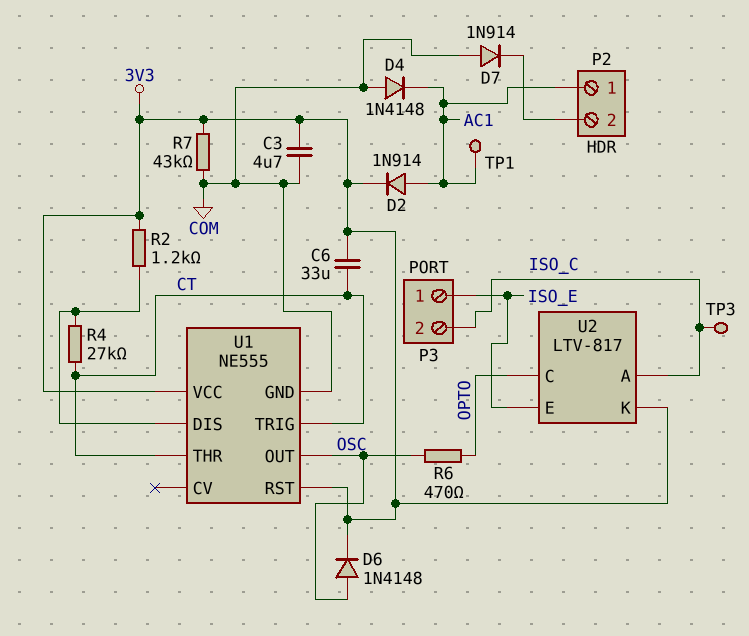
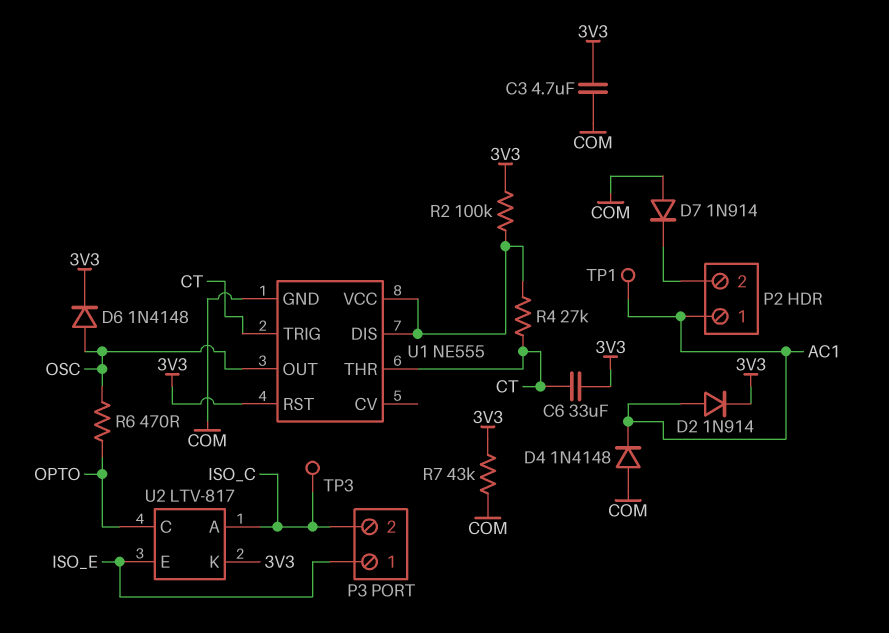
R2: 1.2k (3V3, U1/DIS) -> 100k (3V3, U1/DIS)
U1 pin VCC: 3V3 -> U1/DIS

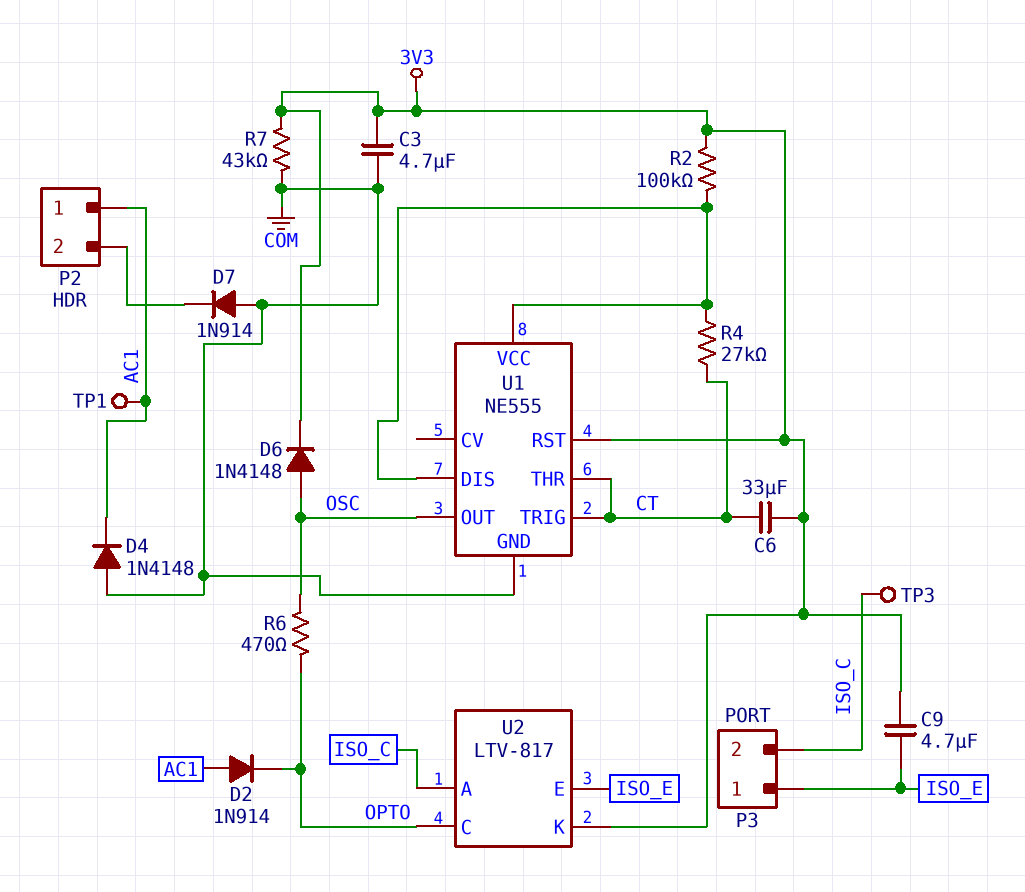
C9: none -> 4.7uF (3V3, ISO_E)
D2: diode 1N914 (A AC1, K 3V3) -> diode 1N914 (A AC1, K OPTO)

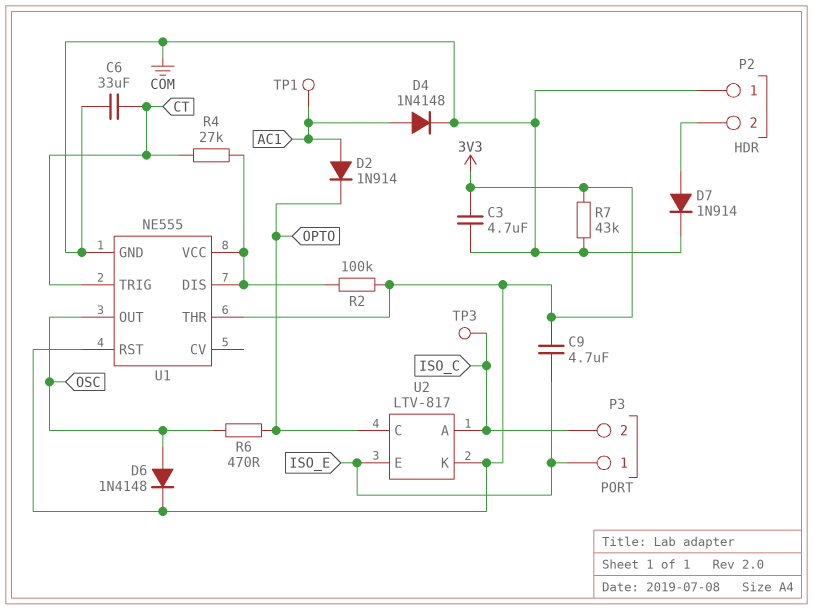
C6: 33uF (3V3, CT) -> 33uF (COM, CT)
D4: diode 1N4148 (A COM, K AC1) -> diode 1N4148 (A AC1, K COM)
D7: diode 1N914 (A COM, K P2/2) -> diode 1N914 (A P2/2, K COM)
P2 pin 1: AC1 -> COM
U1 pin THR: CT -> 3V3

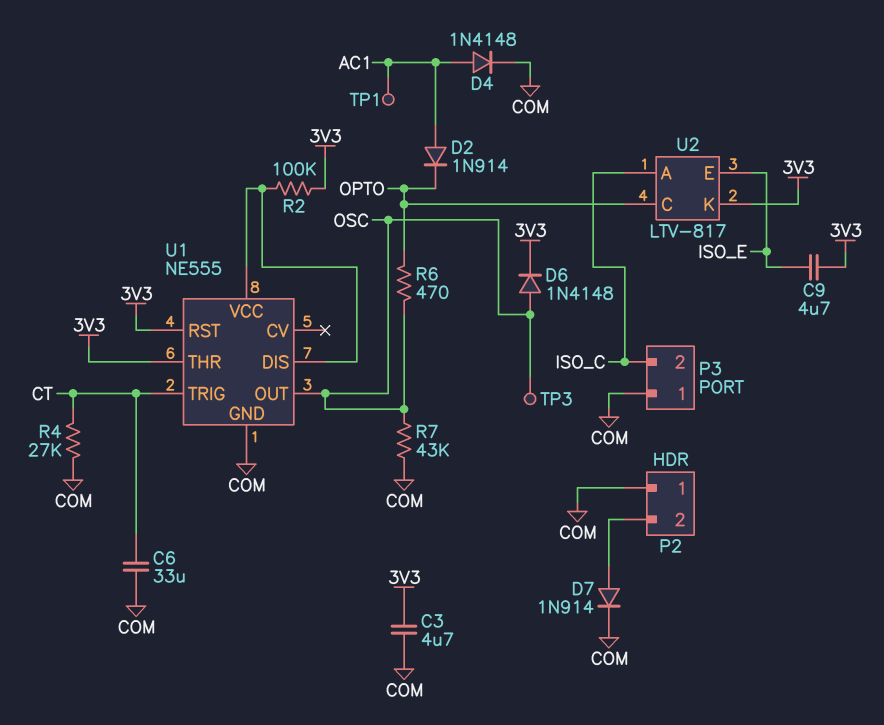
P3 pin 1: ISO_E -> COM
R4: 27k (CT, U1/DIS) -> 27k (COM, CT)
R7: 43k (3V3, COM) -> 43k (COM, OSC)
TP3: test point (ISO_C) -> test point (OSC)

